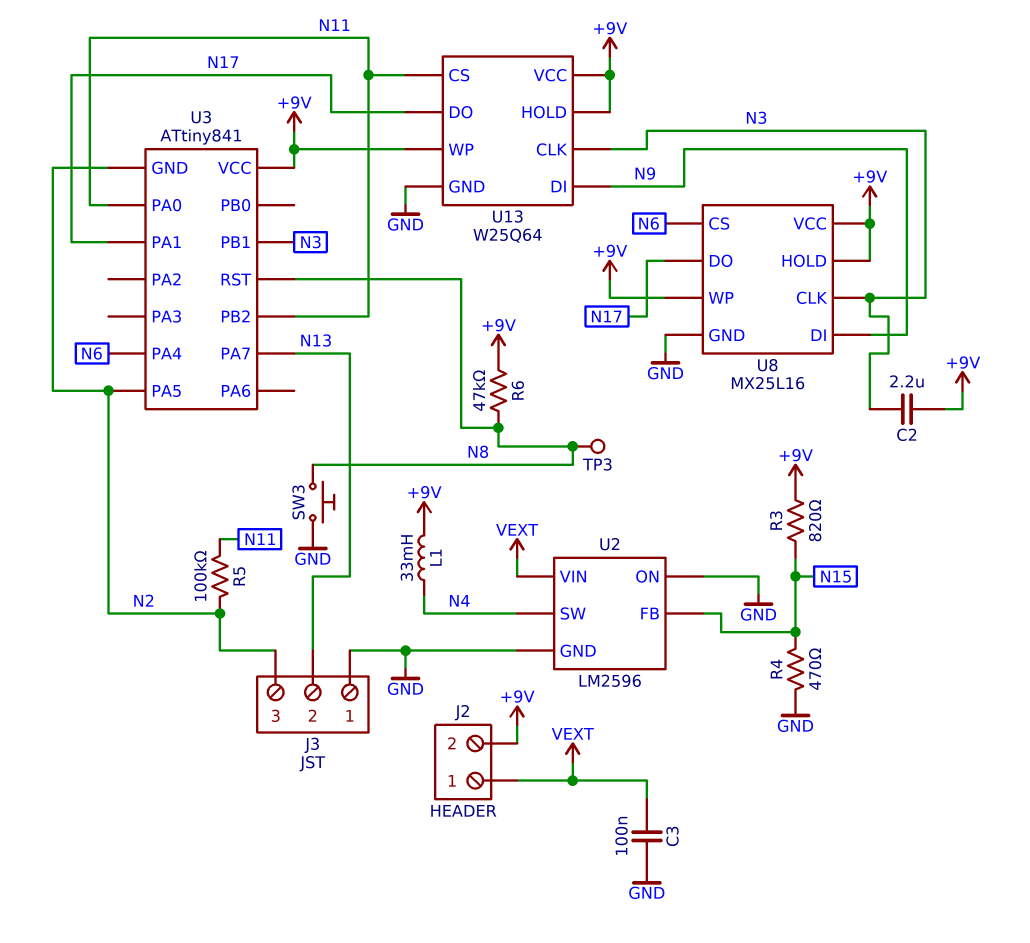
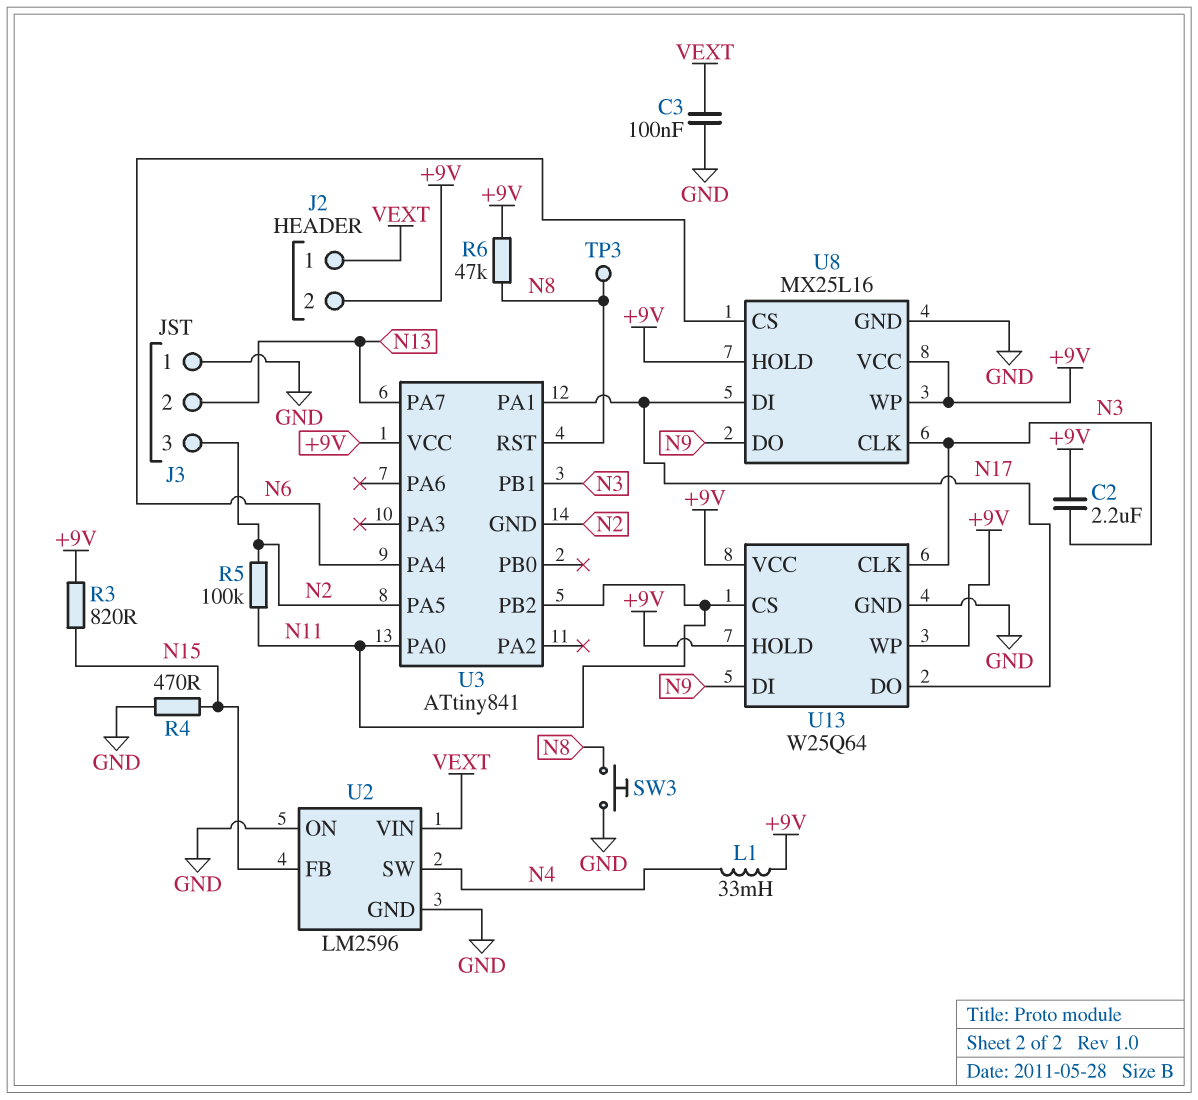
U8 pin DI: N9 -> N17
U8 pin DO: N17 -> N9

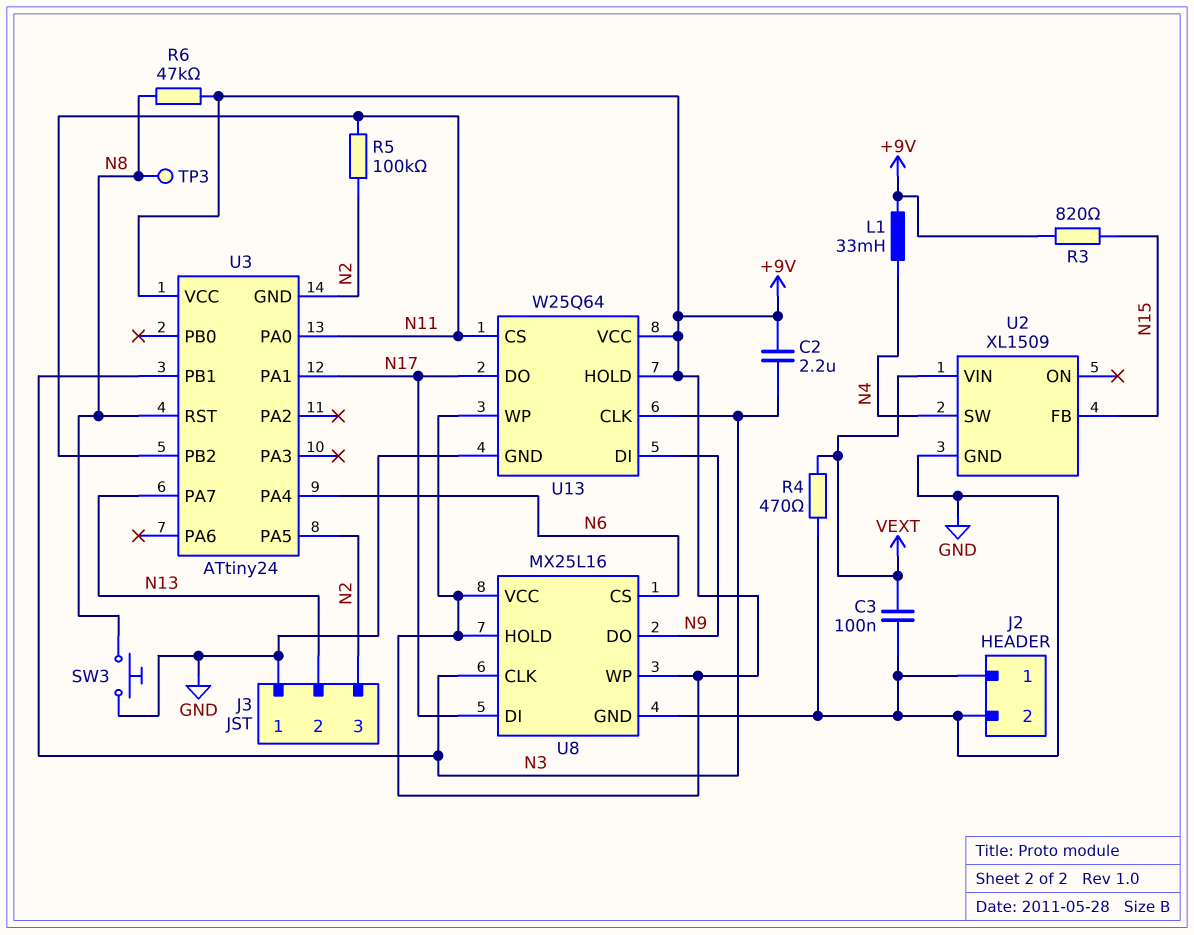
J2 pin 1: VEXT -> GND
J2 pin 2: +9V -> GND
R4: 470 (GND, N15) -> 470 (GND, VEXT)
U2: LM2596 -> XL1509
U2 pin ON: GND -> none
U3: ATtiny841 -> ATtiny24

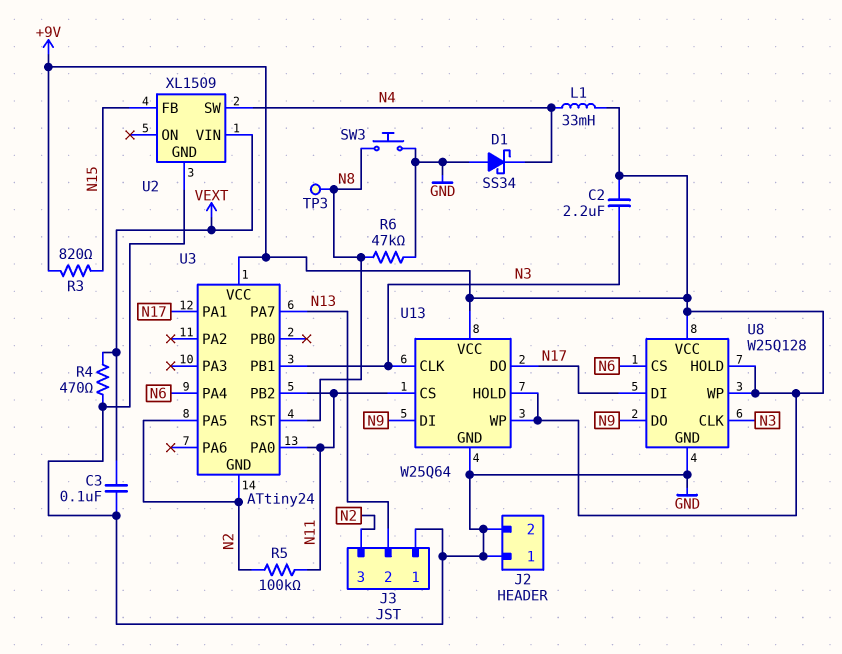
D1: none -> schottky SS34 (A GND, K N4)
R6: 47k (+9V, N8) -> 47k (GND, N8)
U8: MX25L16 -> W25Q128

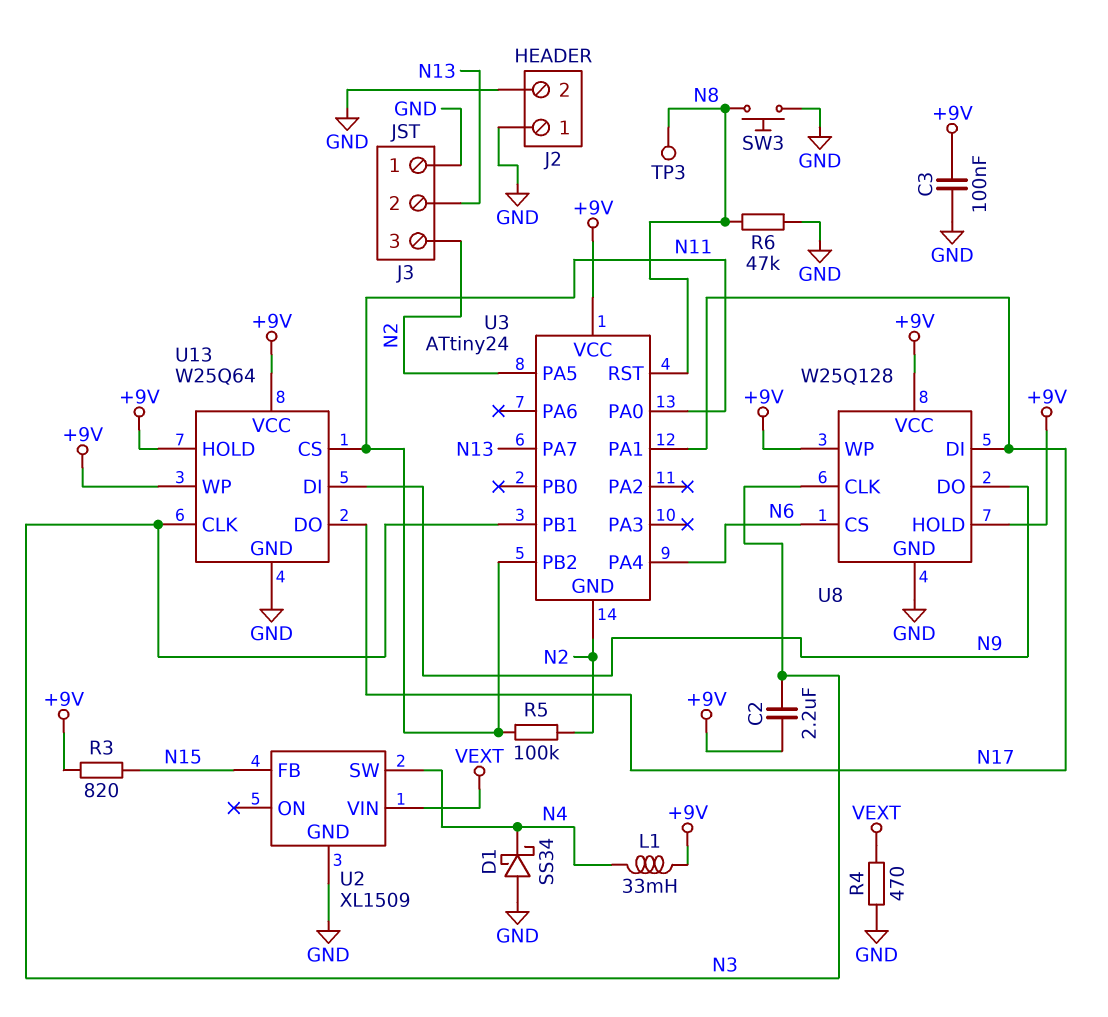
C3: 100nF (GND, VEXT) -> 100nF (+9V, GND)

